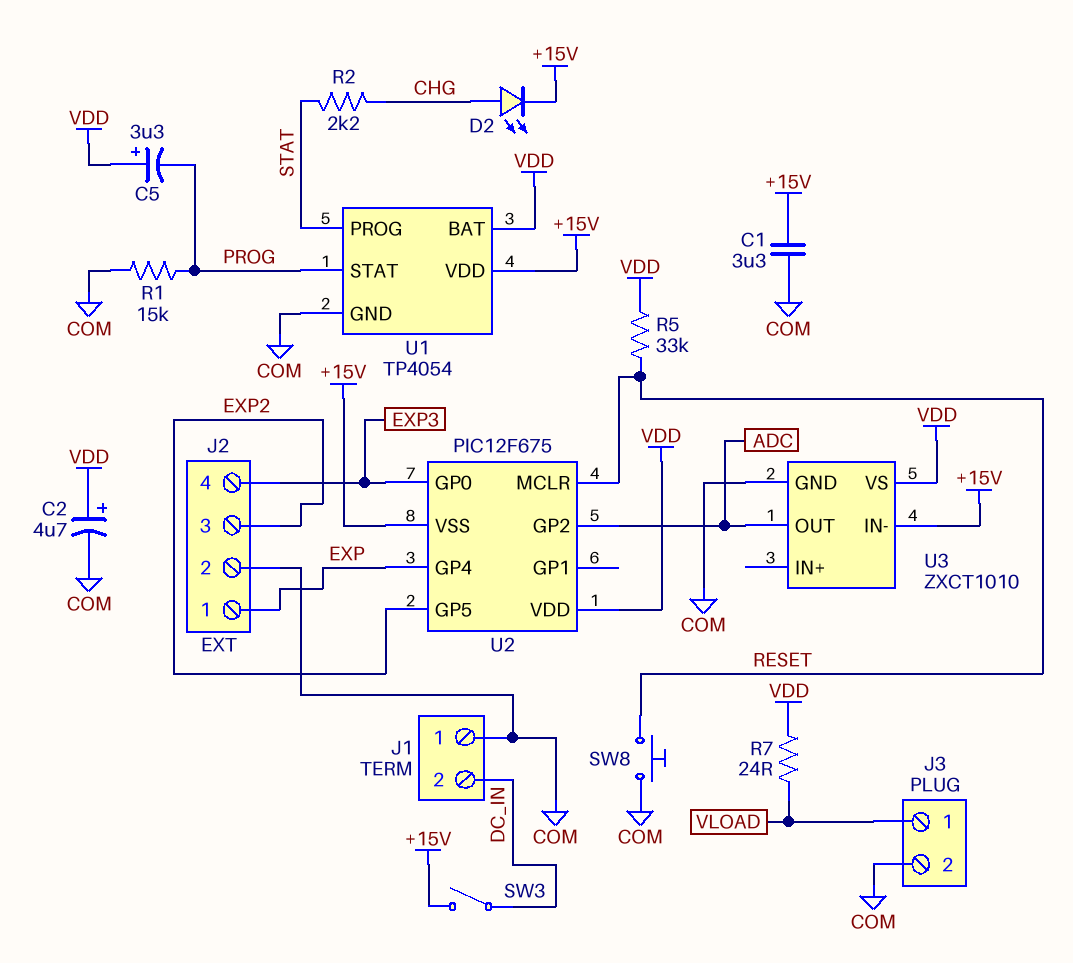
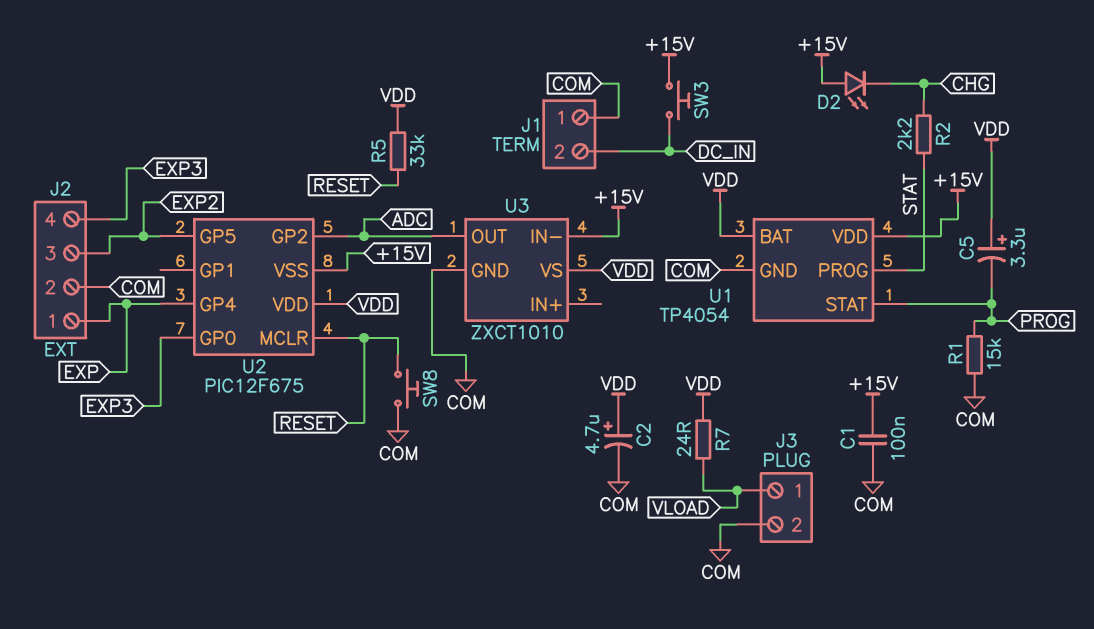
C1: 3.3uF (+15V, COM) -> 100nF (+15V, COM)
D2: LED (A CHG, K +15V) -> LED (A +15V, K CHG)
SW3: switch (+15V, DC_IN) -> button (+15V, DC_IN)

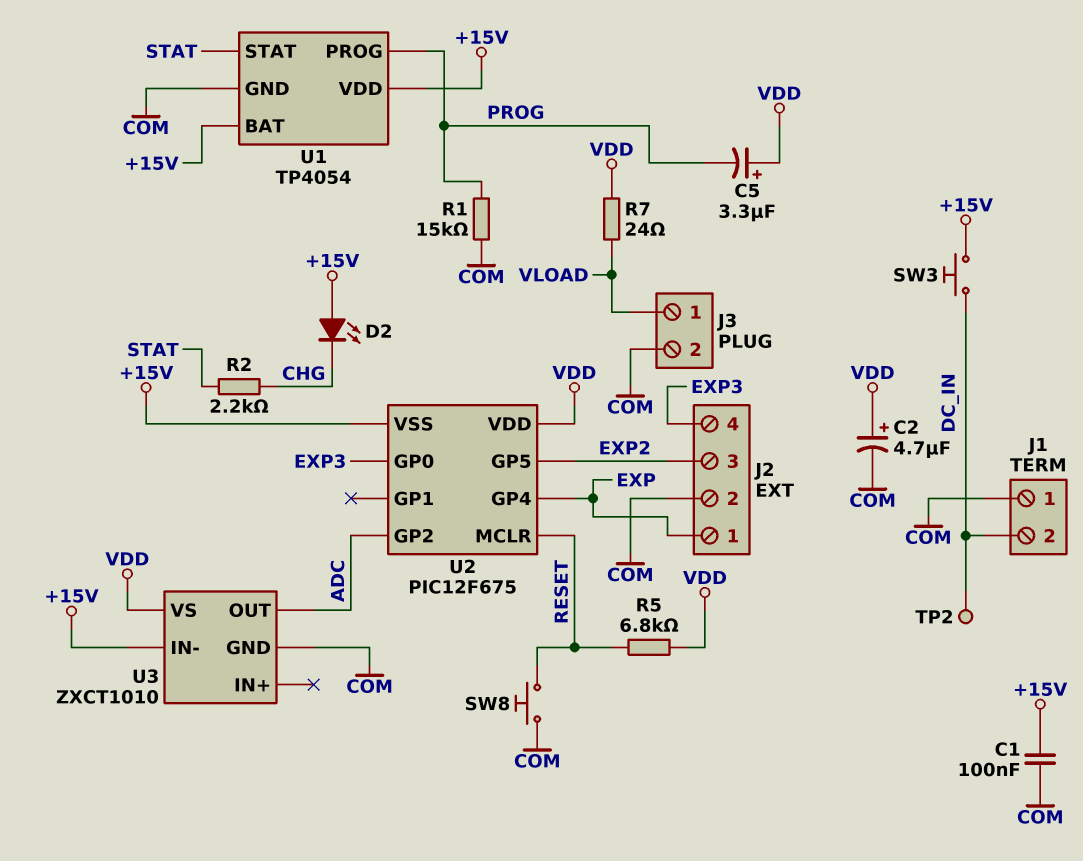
R5: 33k (RESET, VDD) -> 6.8k (RESET, VDD)
TP2: none -> test point (DC_IN)
U1 pin BAT: VDD -> +15V
U1 pin PROG: STAT -> PROG
U1 pin STAT: PROG -> STAT

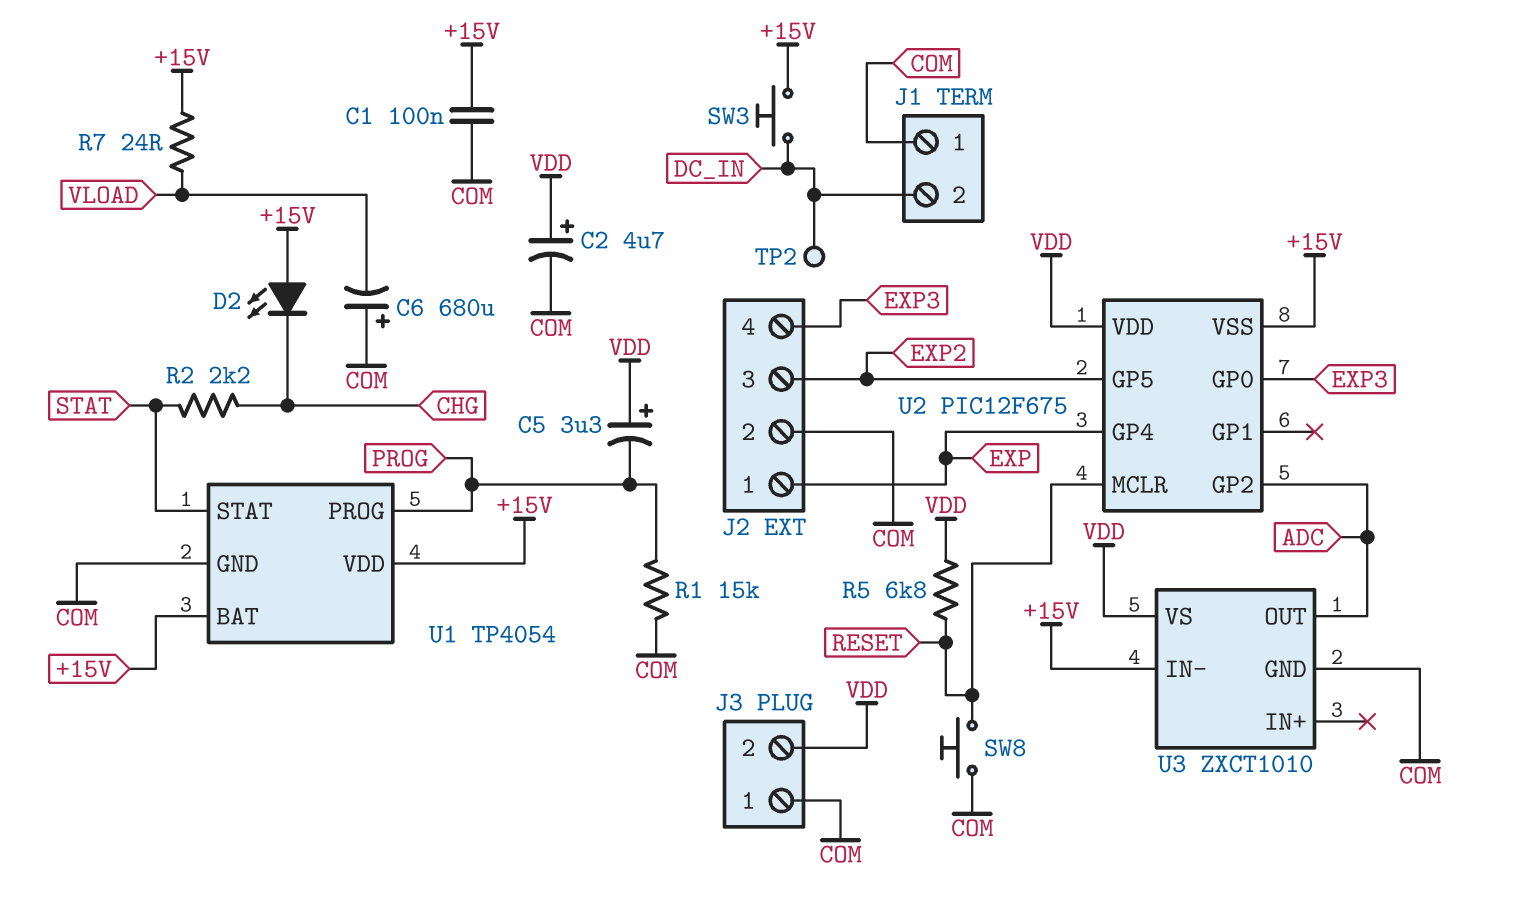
C6: none -> 680uF (plus COM, minus VLOAD)
J3 pin 1: VLOAD -> COM
J3 pin 2: COM -> VDD
R7: 24 (VDD, VLOAD) -> 24 (+15V, VLOAD)

